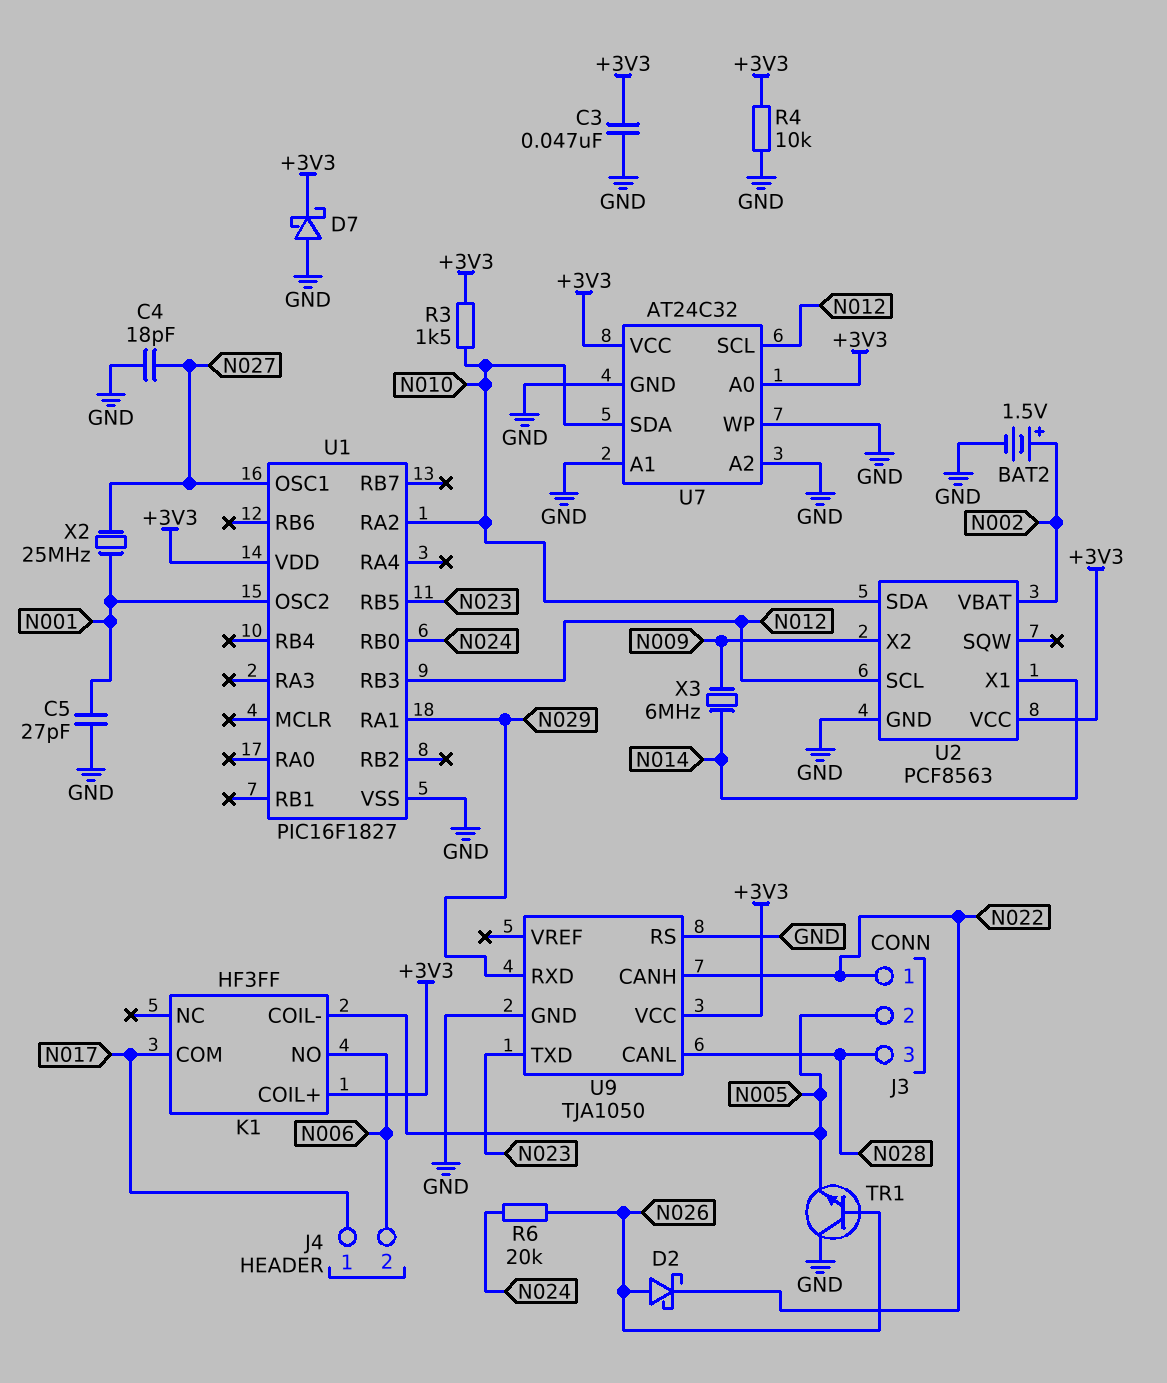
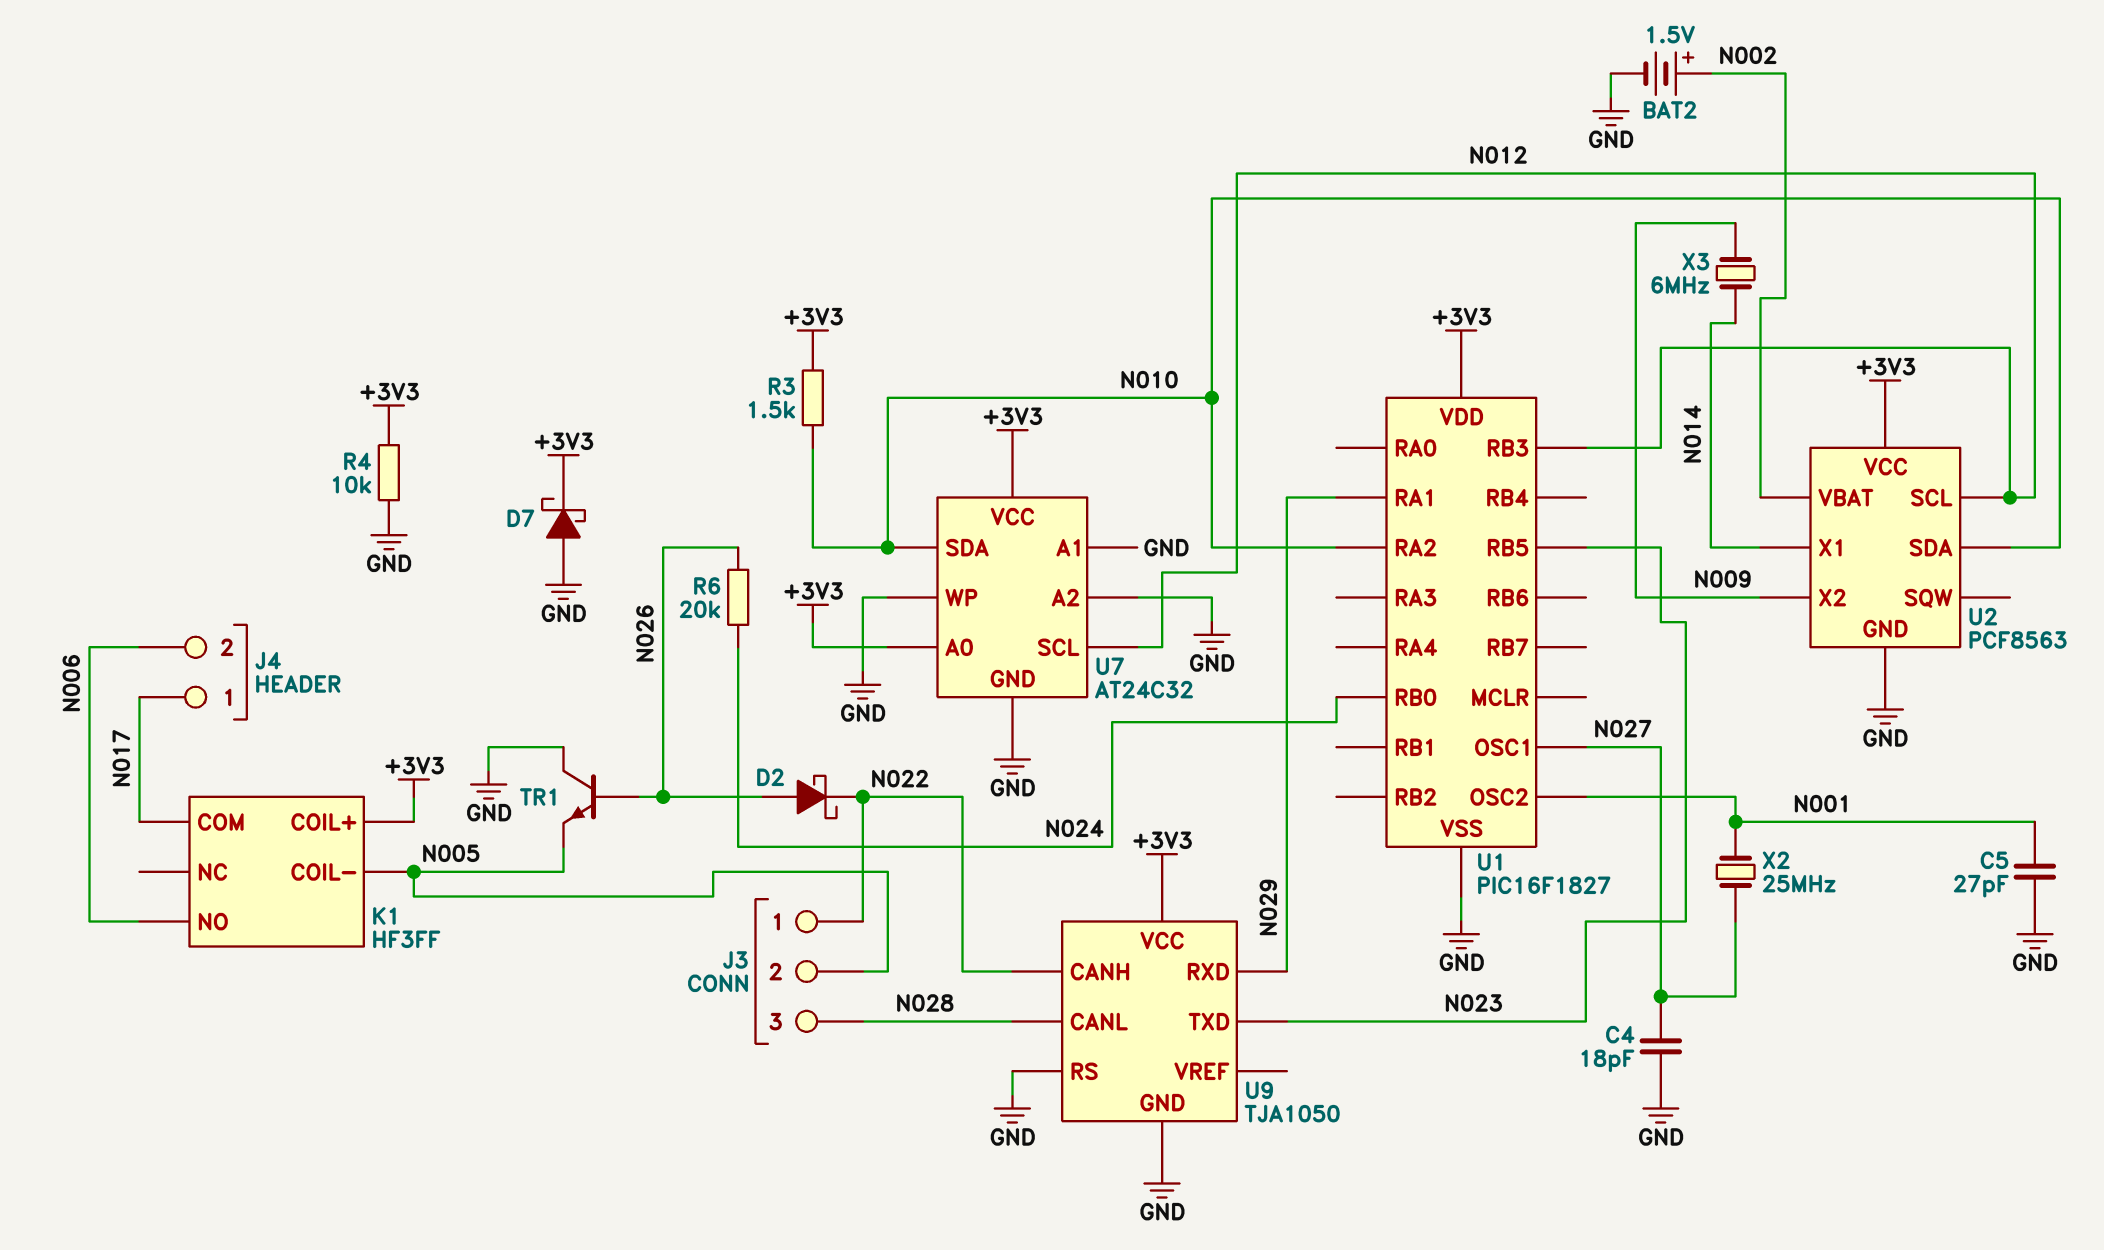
C3: 47nF (+3V3, GND) -> none

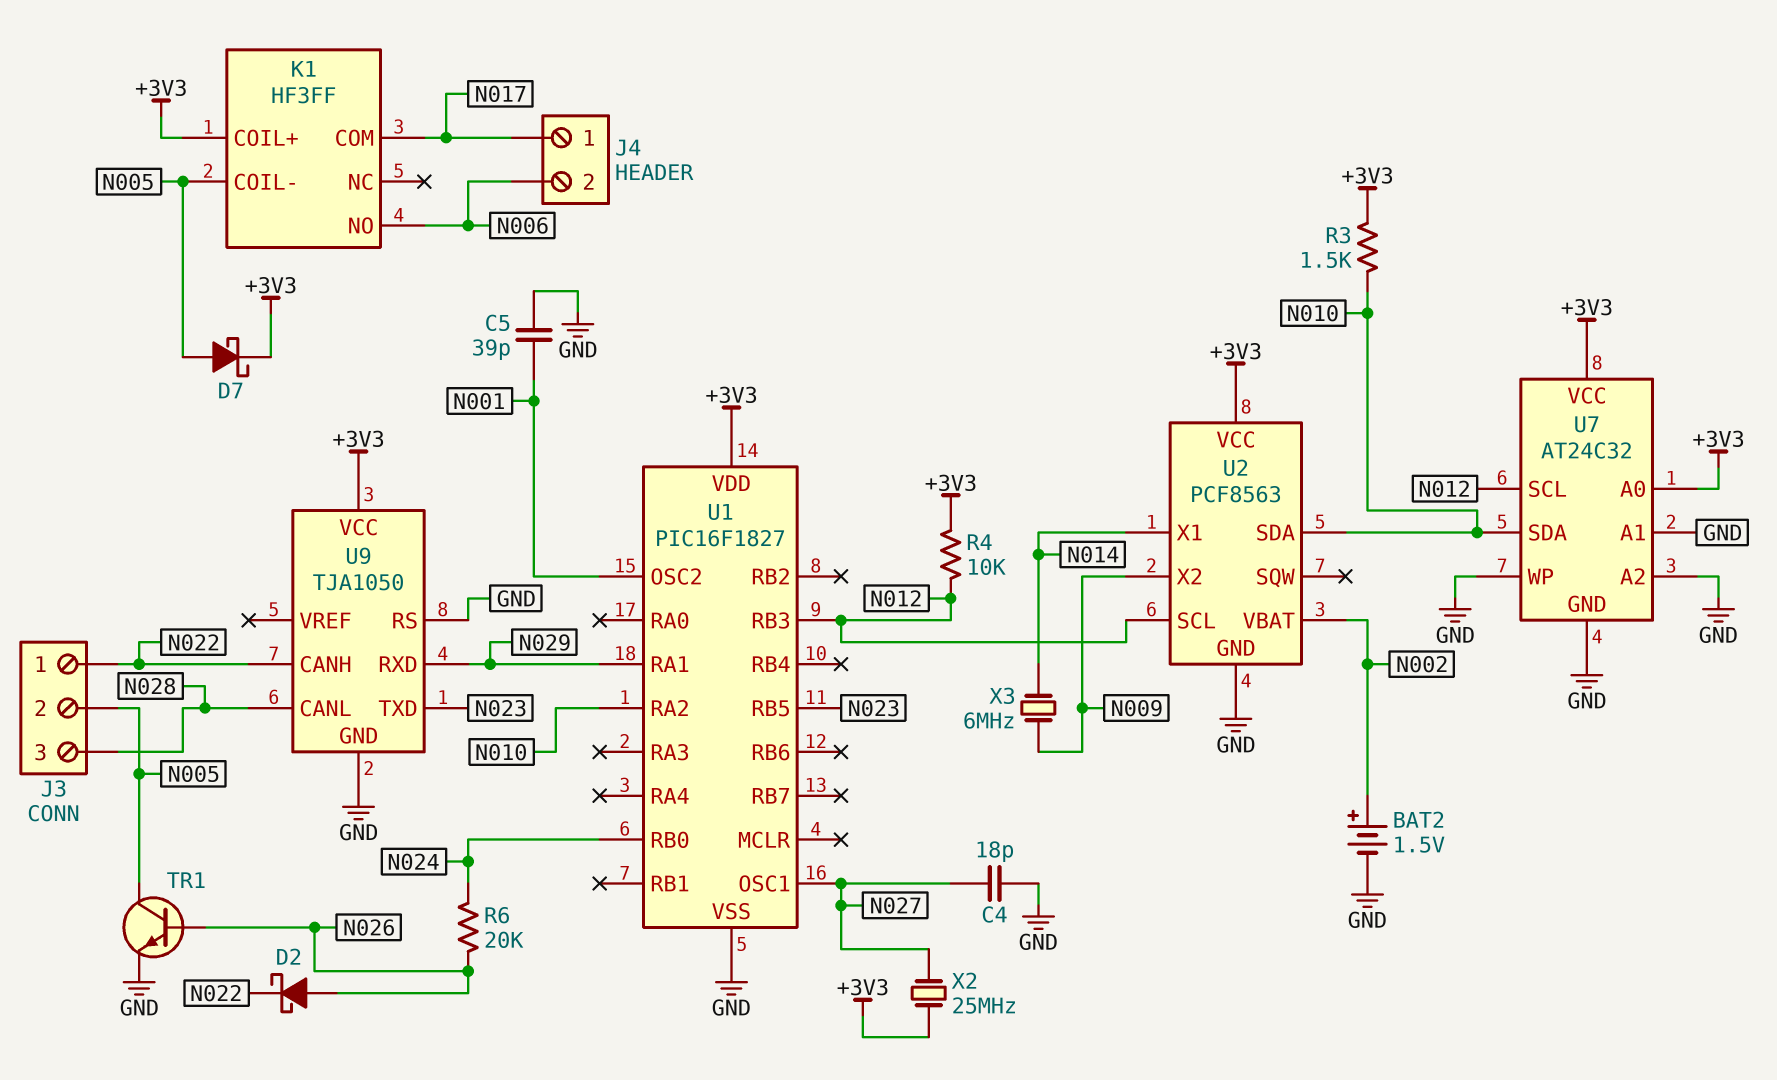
C5: 27pF (GND, N001) -> 39pF (GND, N001)
D7: schottky (A GND, K +3V3) -> schottky (A N005, K +3V3)
R4: 10k (+3V3, GND) -> 10k (+3V3, N012)
TR1: NPN (B N026, C GND, E N005) -> NPN (B N026, C N005, E GND)
X2: 25MHz (N001, N027) -> 25MHz (+3V3, N027)

